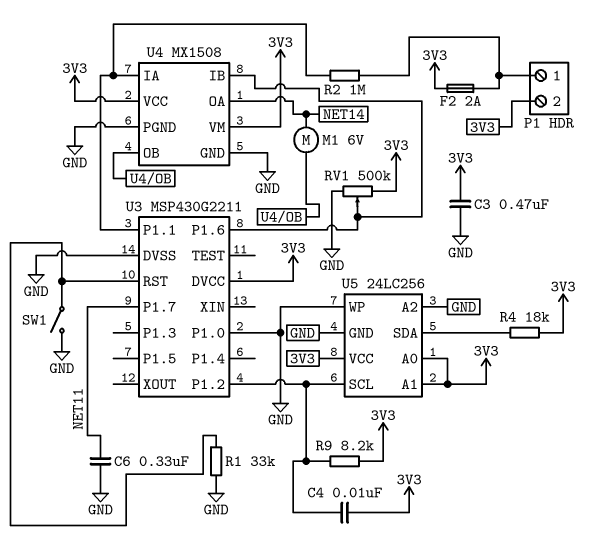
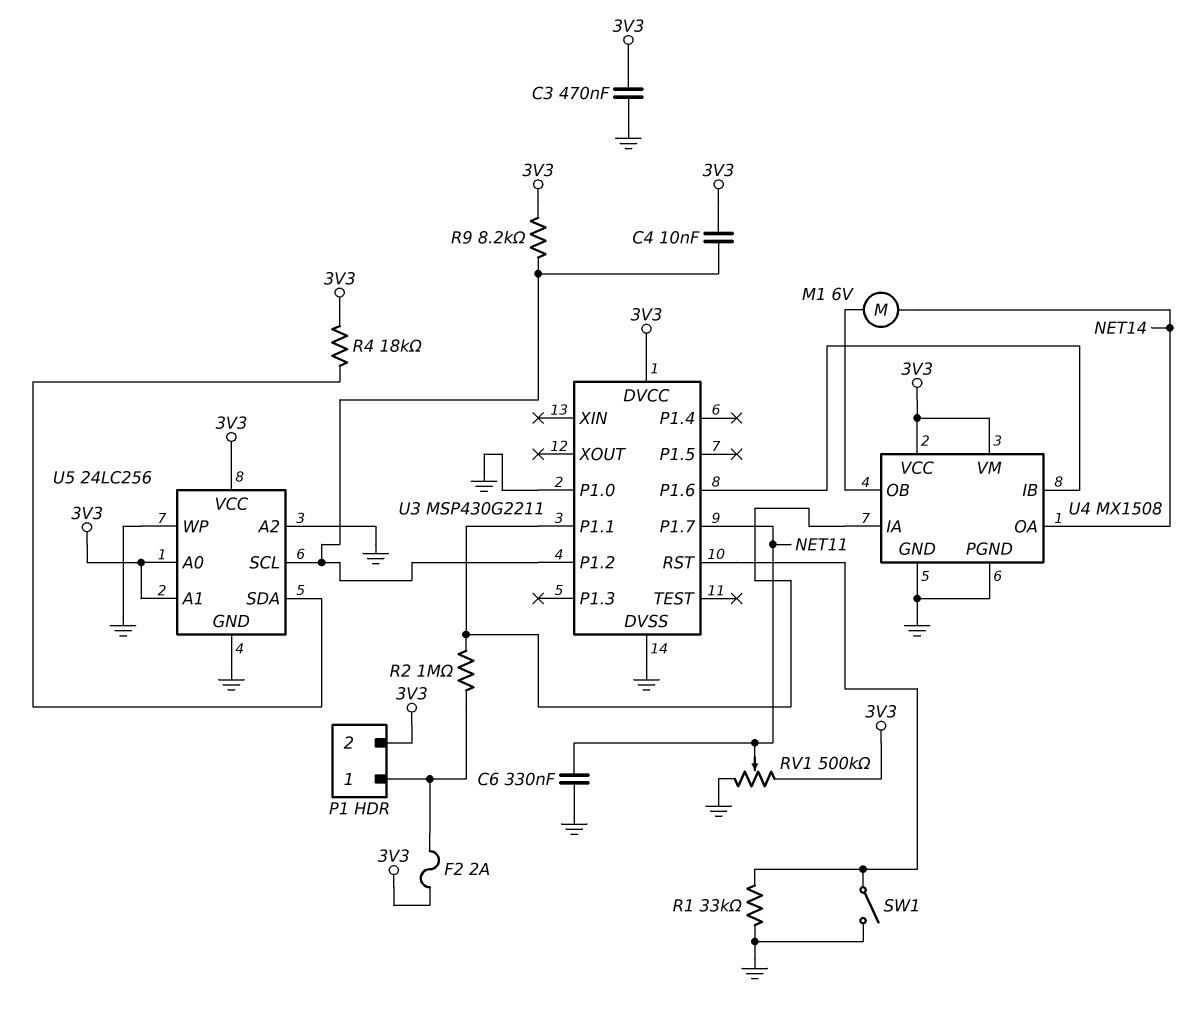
RV1: 500k (3V3, GND, wiper U3/P1.6) -> 500k (3V3, GND, wiper NET11)

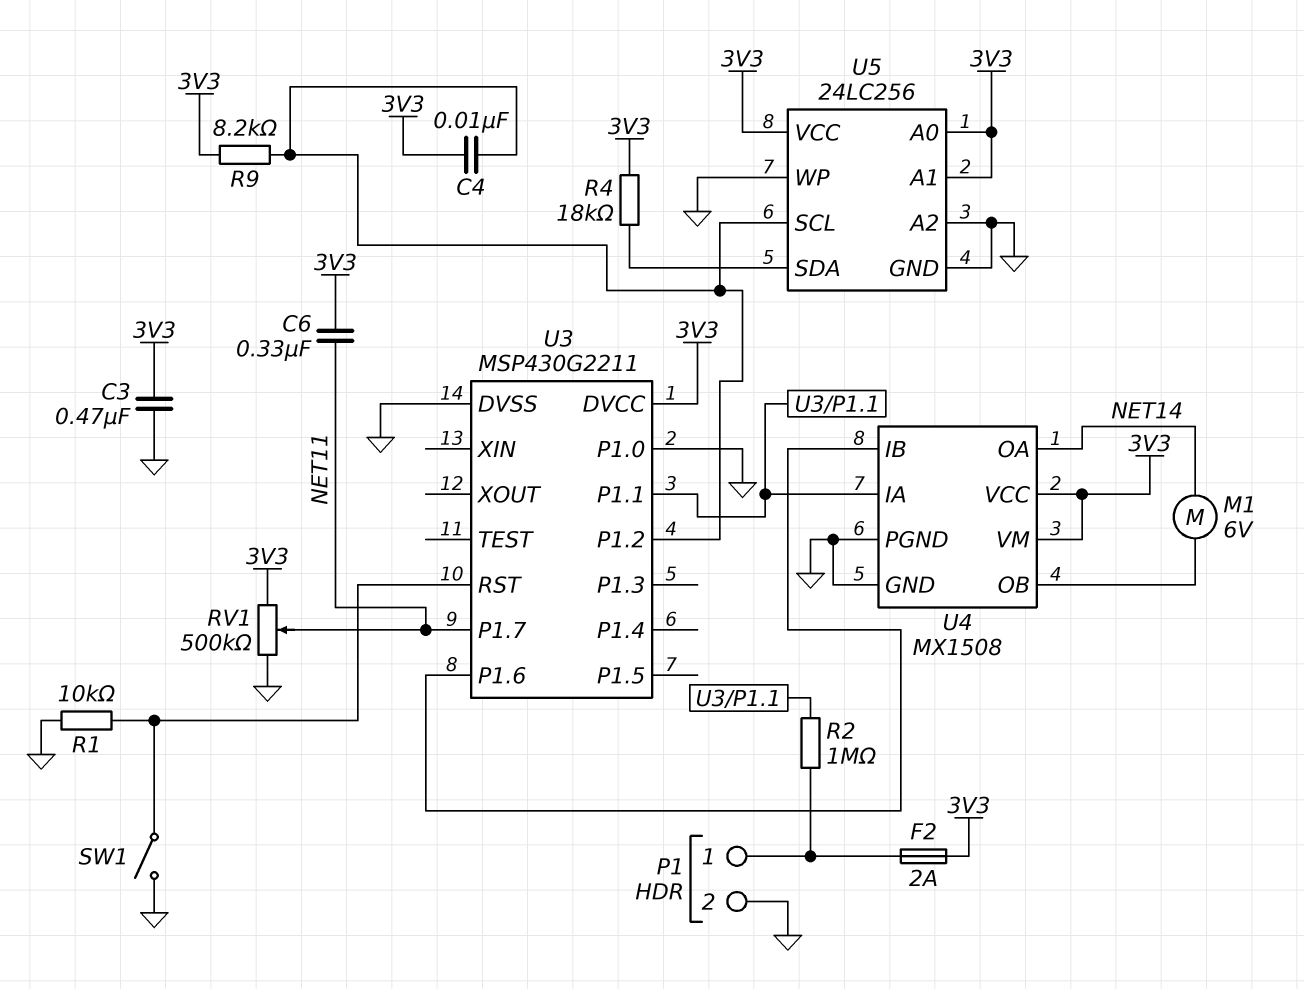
C6: 330nF (GND, NET11) -> 330nF (3V3, NET11)
P1 pin 2: 3V3 -> GND
R1: 33k (GND, U3/RST) -> 10k (GND, U3/RST)

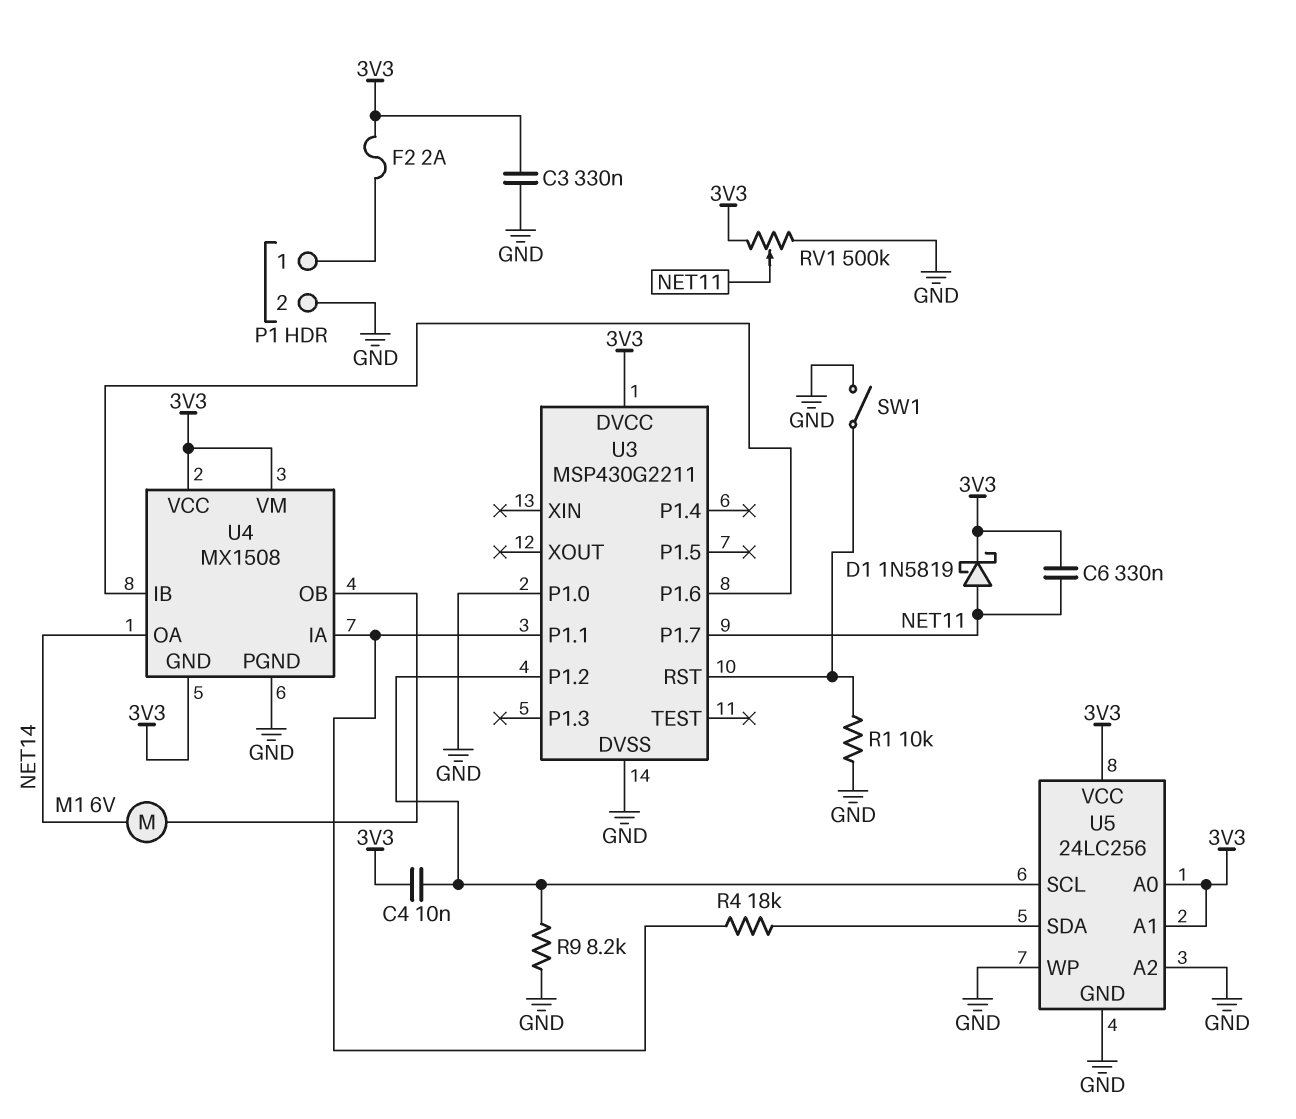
C3: 470nF (3V3, GND) -> 330nF (3V3, GND)
D1: none -> schottky 1N5819 (A NET11, K 3V3)
R2: 1M (P1/1, U3/P1.1) -> none
R4: 18k (3V3, U5/SDA) -> 18k (U3/P1.1, U5/SDA)
R9: 8.2k (3V3, U3/P1.2) -> 8.2k (GND, U3/P1.2)
U4 pin GND: GND -> 3V3

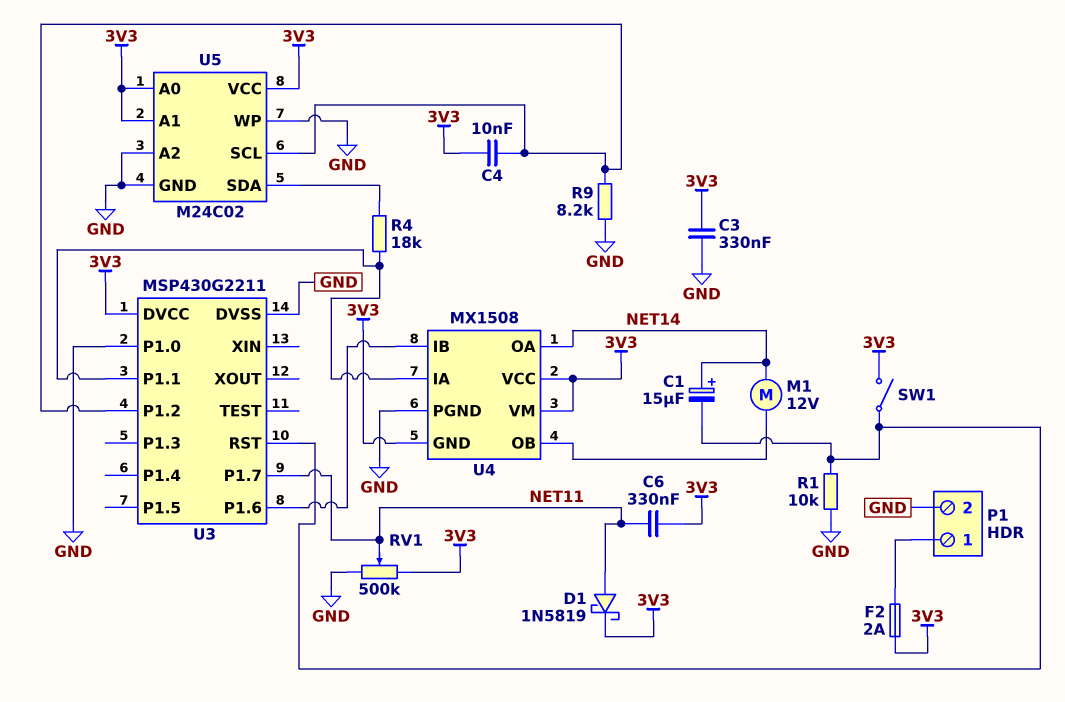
C1: none -> 15uF (plus NET14, minus U3/RST)
M1: motor 6V (NET14, U4/OB) -> motor 12V (NET14, U4/OB)
SW1: switch (GND, U3/RST) -> switch (3V3, U3/RST)
U5: 24LC256 -> M24C02

